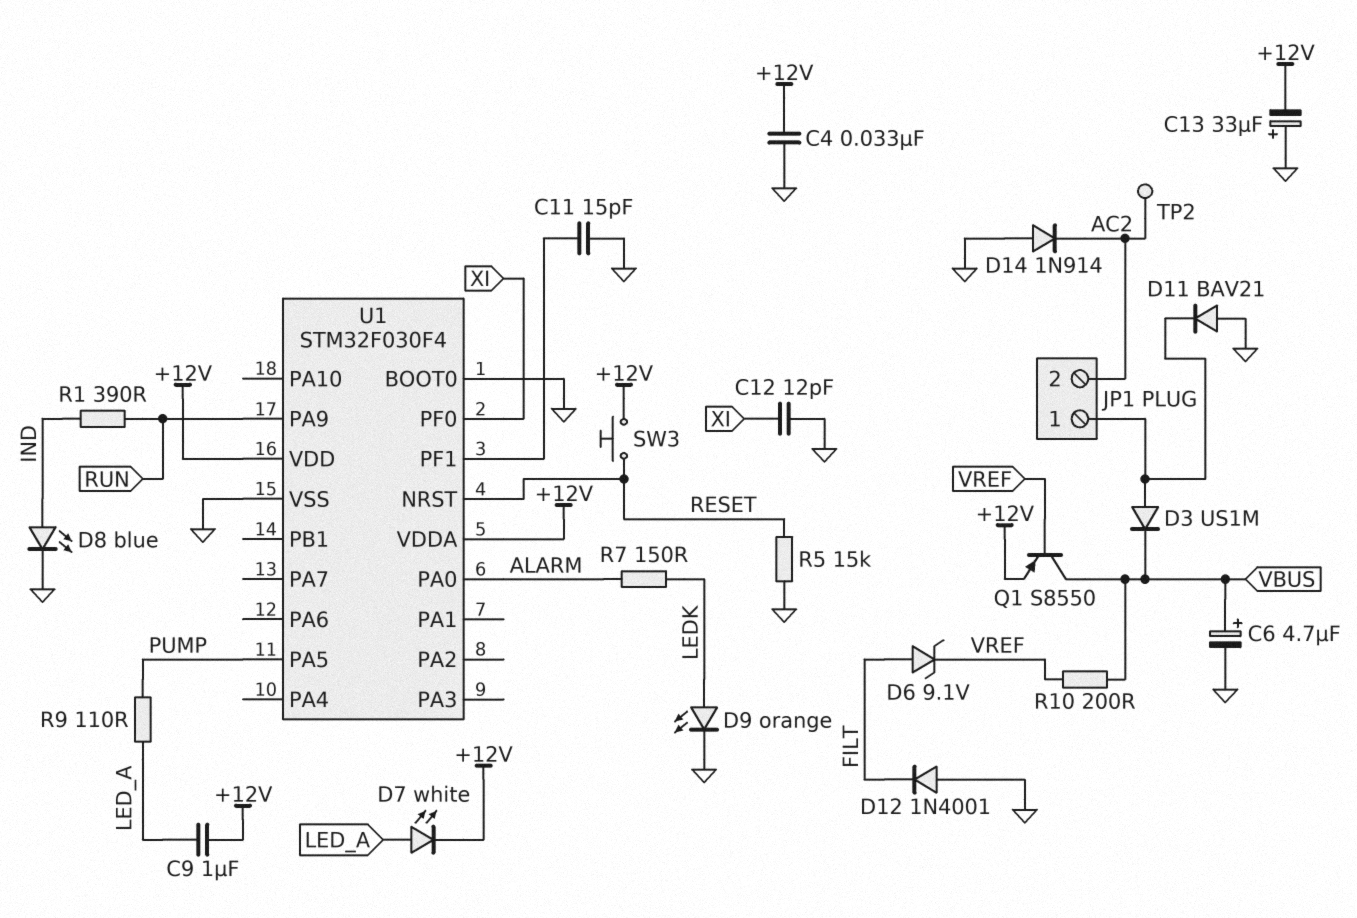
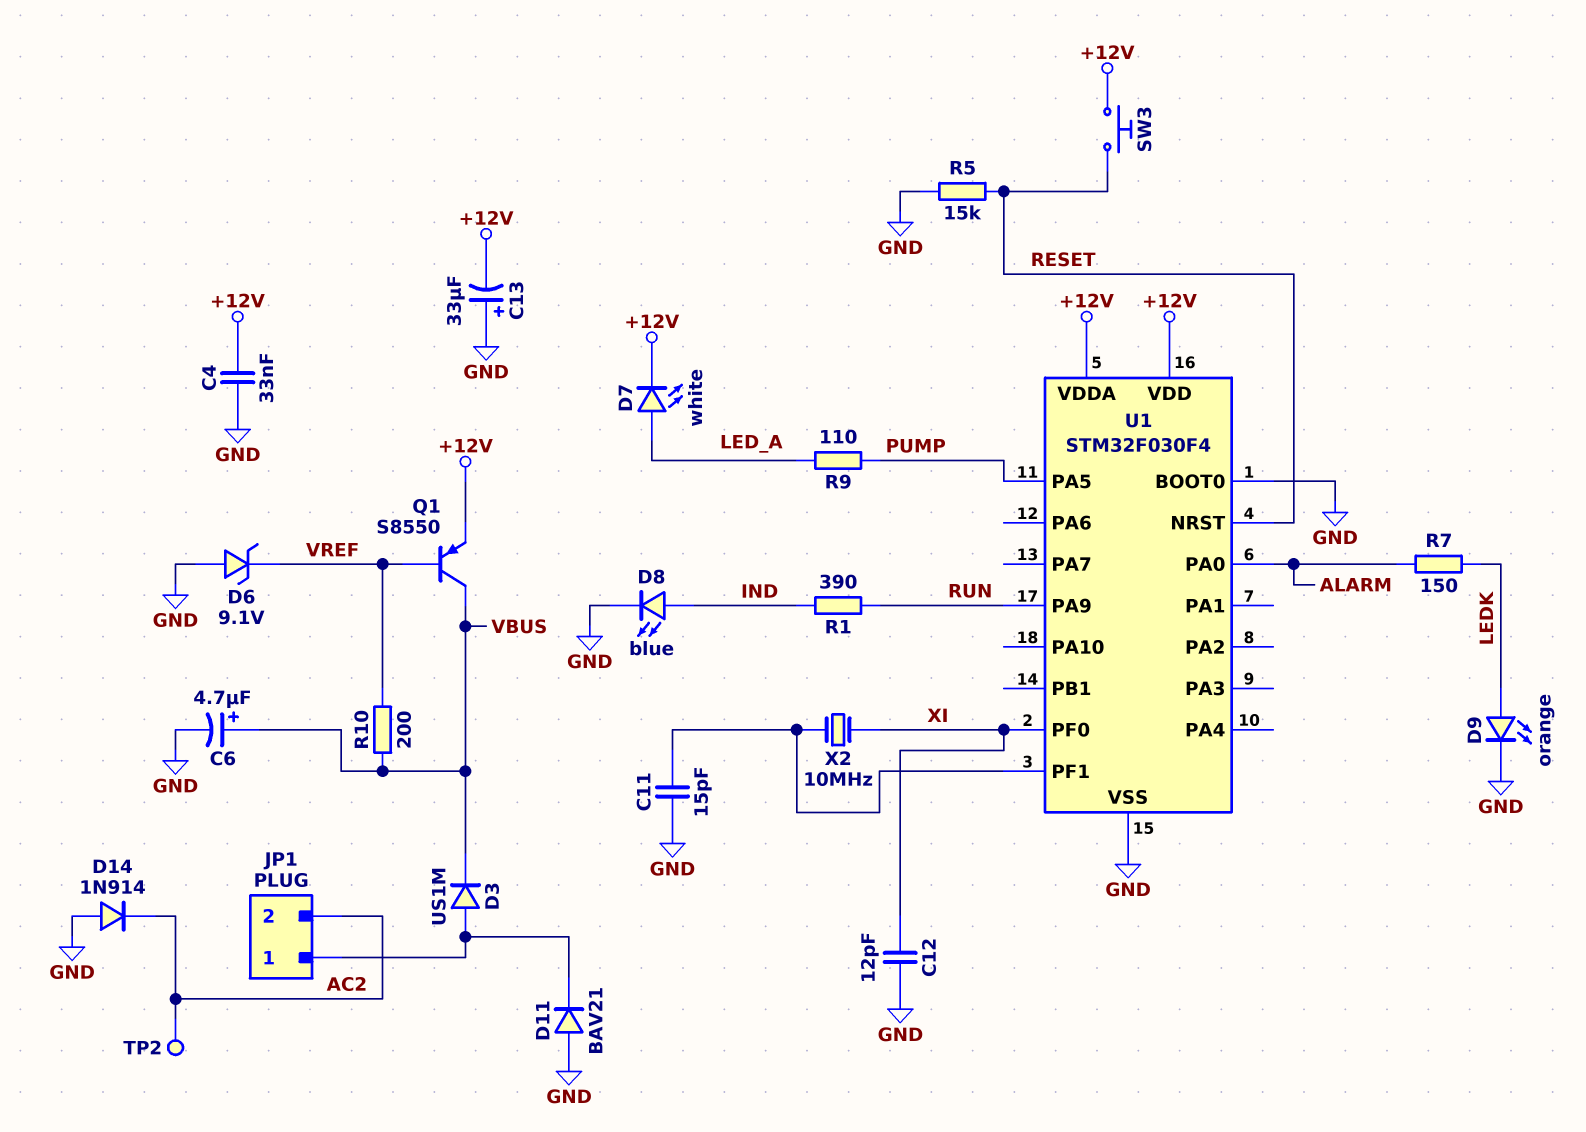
C9: 1uF (+12V, LED_A) -> none
D6: zener 9.1V (A FILT, K VREF) -> zener 9.1V (A GND, K VREF)
D12: diode 1N4001 (A GND, K FILT) -> none
X2: none -> 10MHz (U1/PF1, XI)

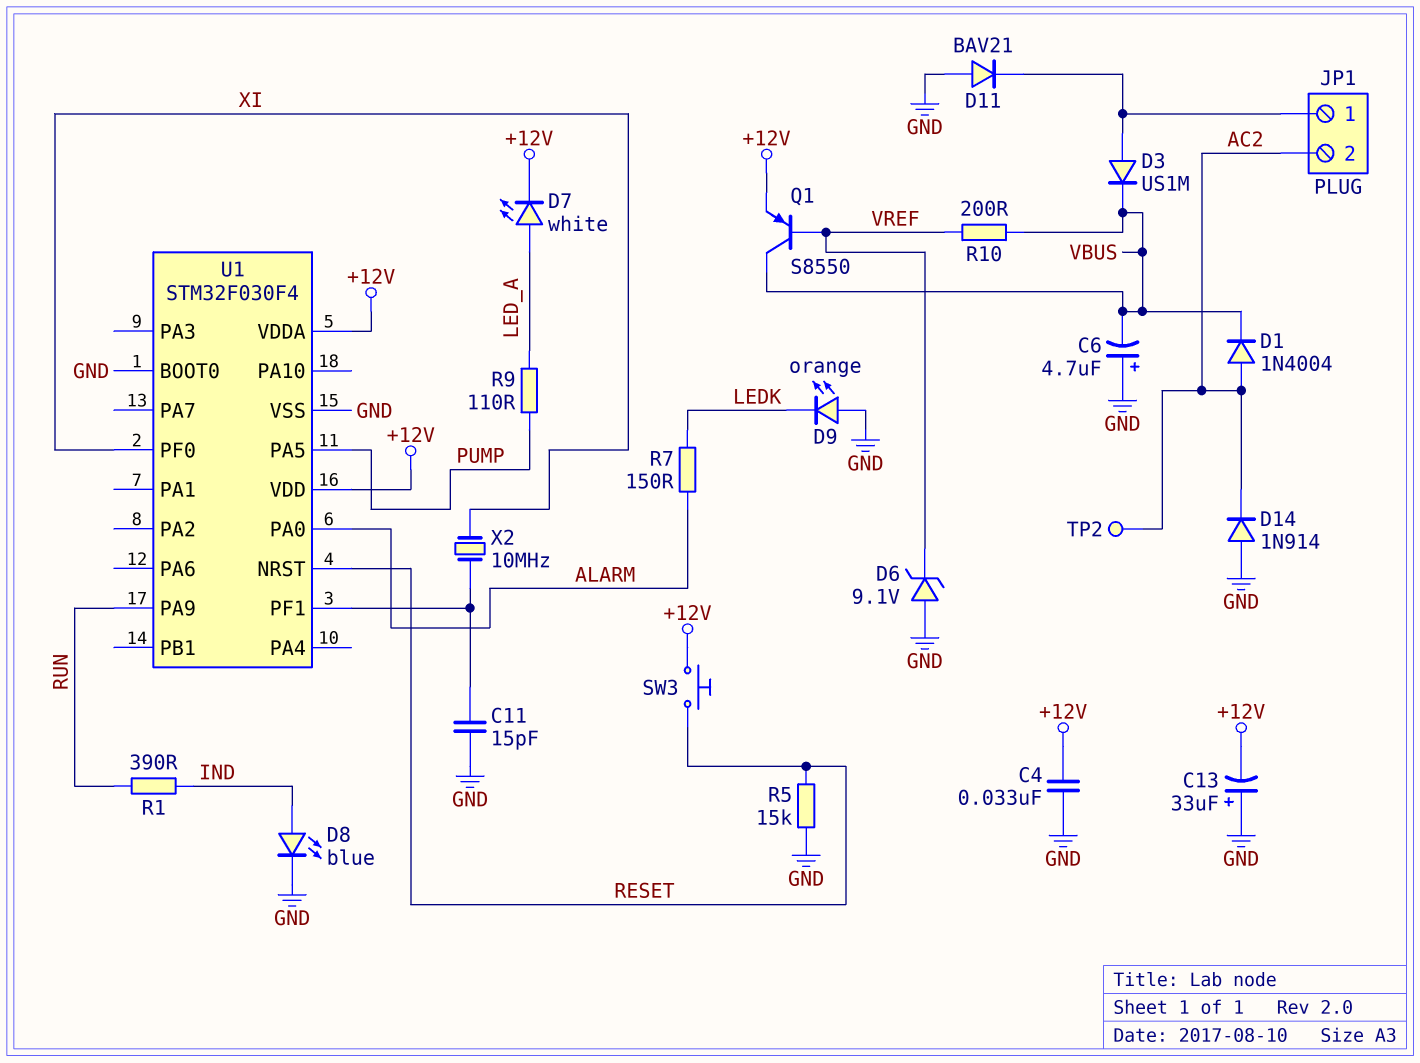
C6: 4.7uF (plus VBUS, minus GND) -> 4.7uF (plus GND, minus VBUS)
C12: 12pF (GND, XI) -> none
D1: none -> diode 1N4004 (A AC2, K VBUS)
D9: LED orange (A LEDK, K GND) -> LED orange (A GND, K LEDK)

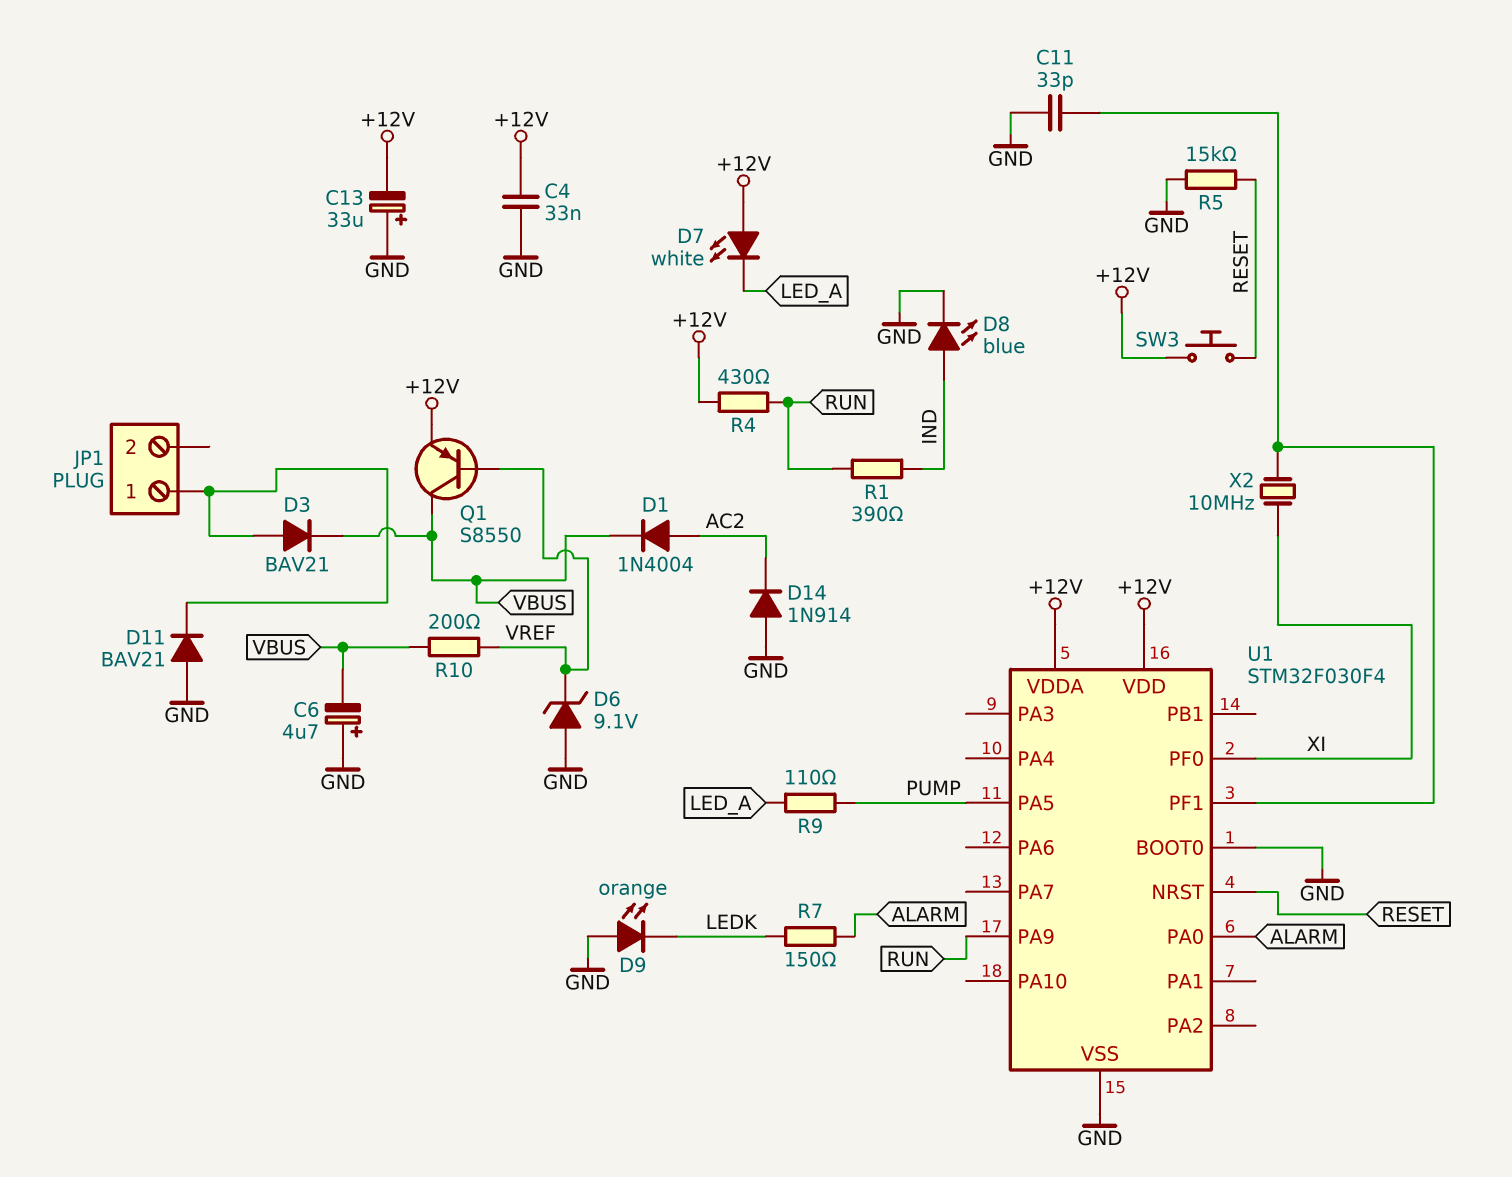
C11: 15pF (GND, U1/PF1) -> 33pF (GND, U1/PF1)
D3: diode US1M (A JP1/1, K VBUS) -> diode BAV21 (A JP1/1, K VBUS)
D7: LED white (A LED_A, K +12V) -> LED white (A +12V, K LED_A)
JP1 pin 2: AC2 -> none
R4: none -> 430 (+12V, RUN)
TP2: test point (AC2) -> none

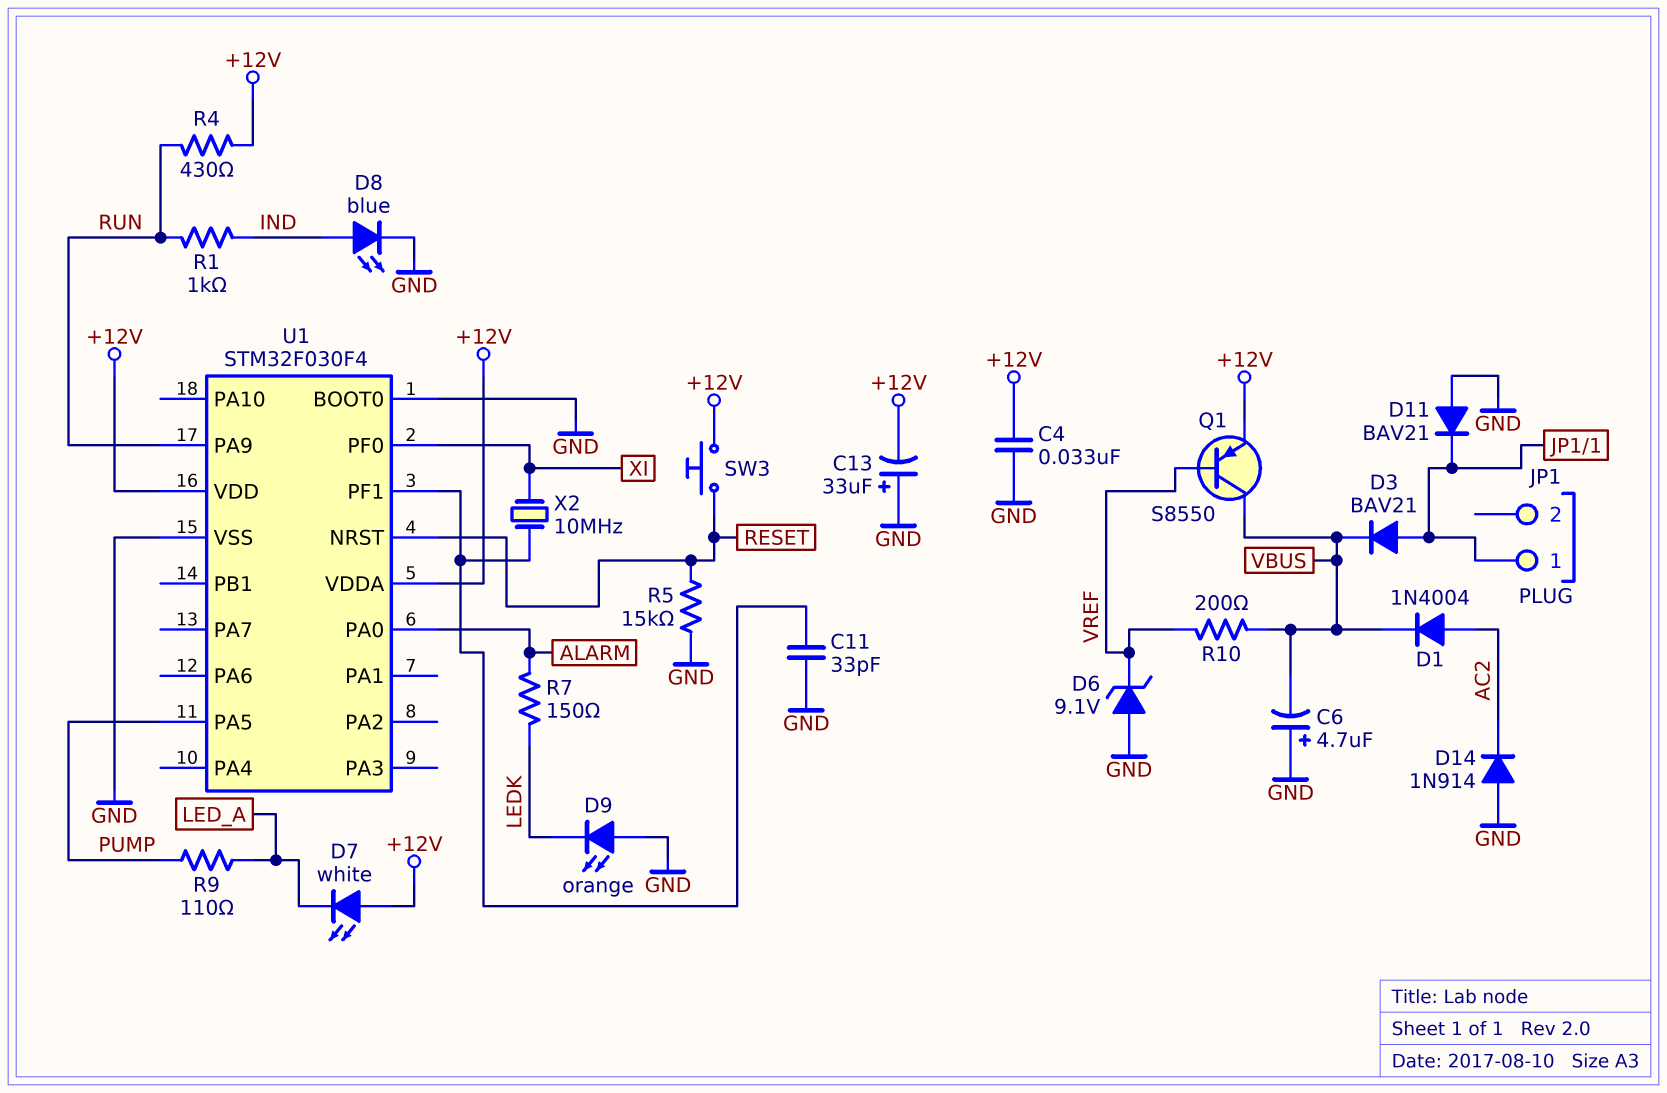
R1: 390 (IND, RUN) -> 1k (IND, RUN)

